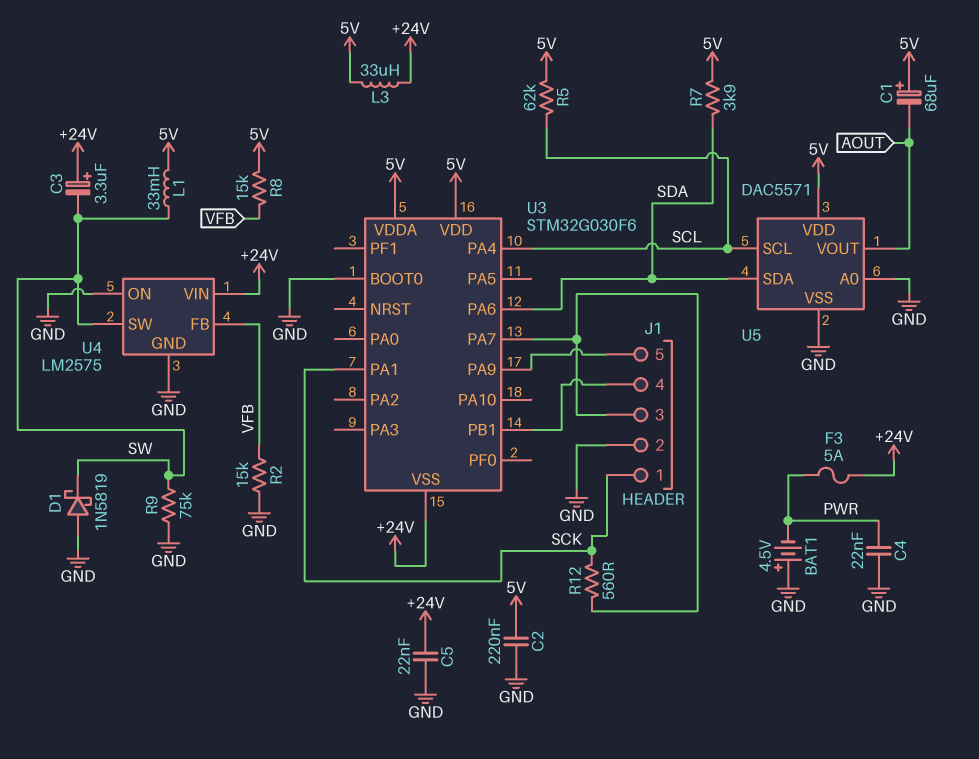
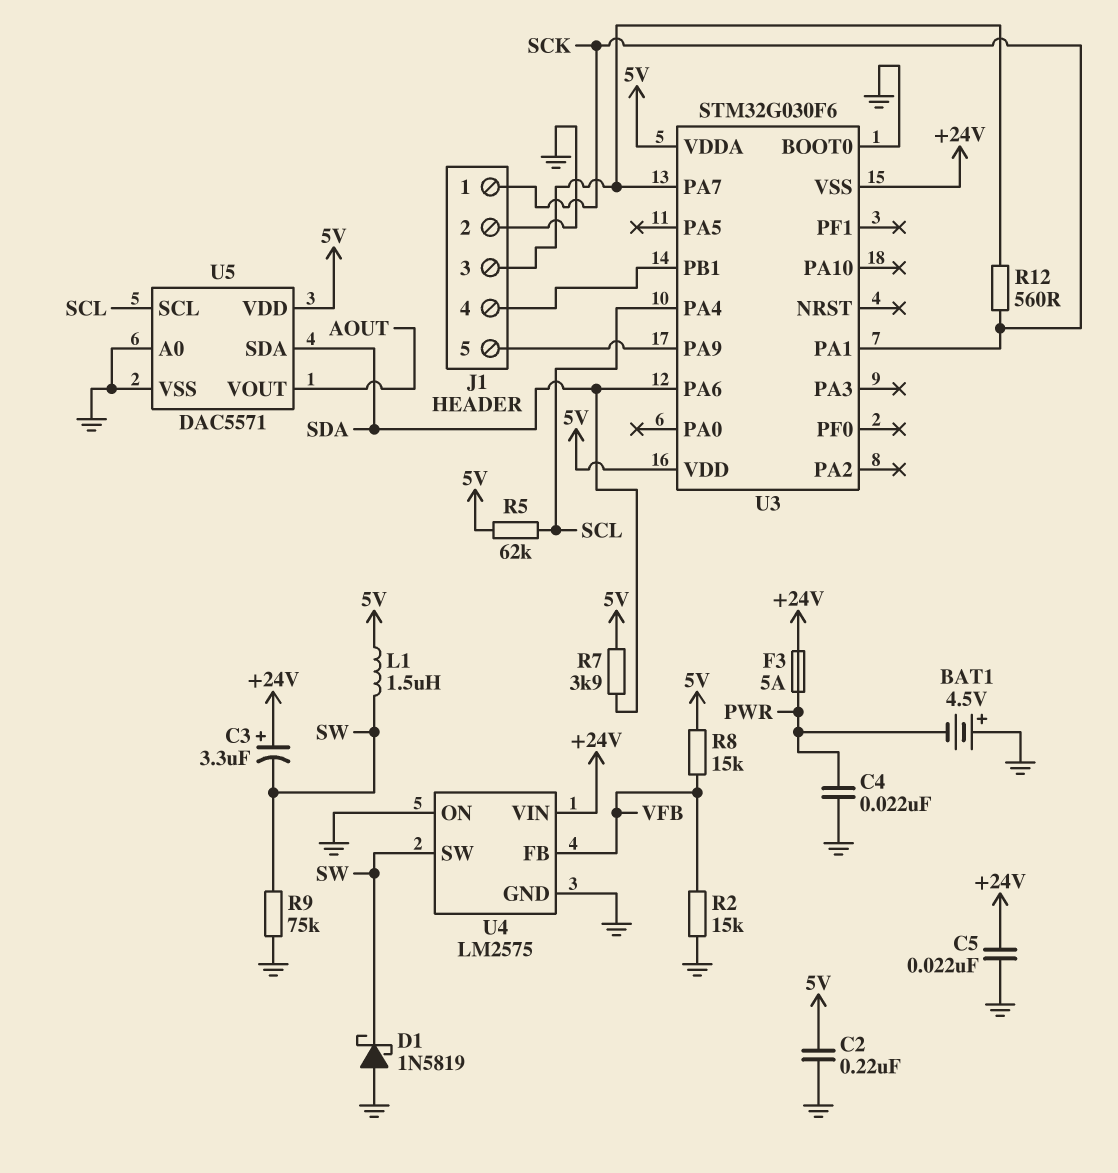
C1: 68uF (plus 5V, minus AOUT) -> none
L1: 33mH (5V, SW) -> 1.5uH (5V, SW)
L3: 33uH (+24V, 5V) -> none

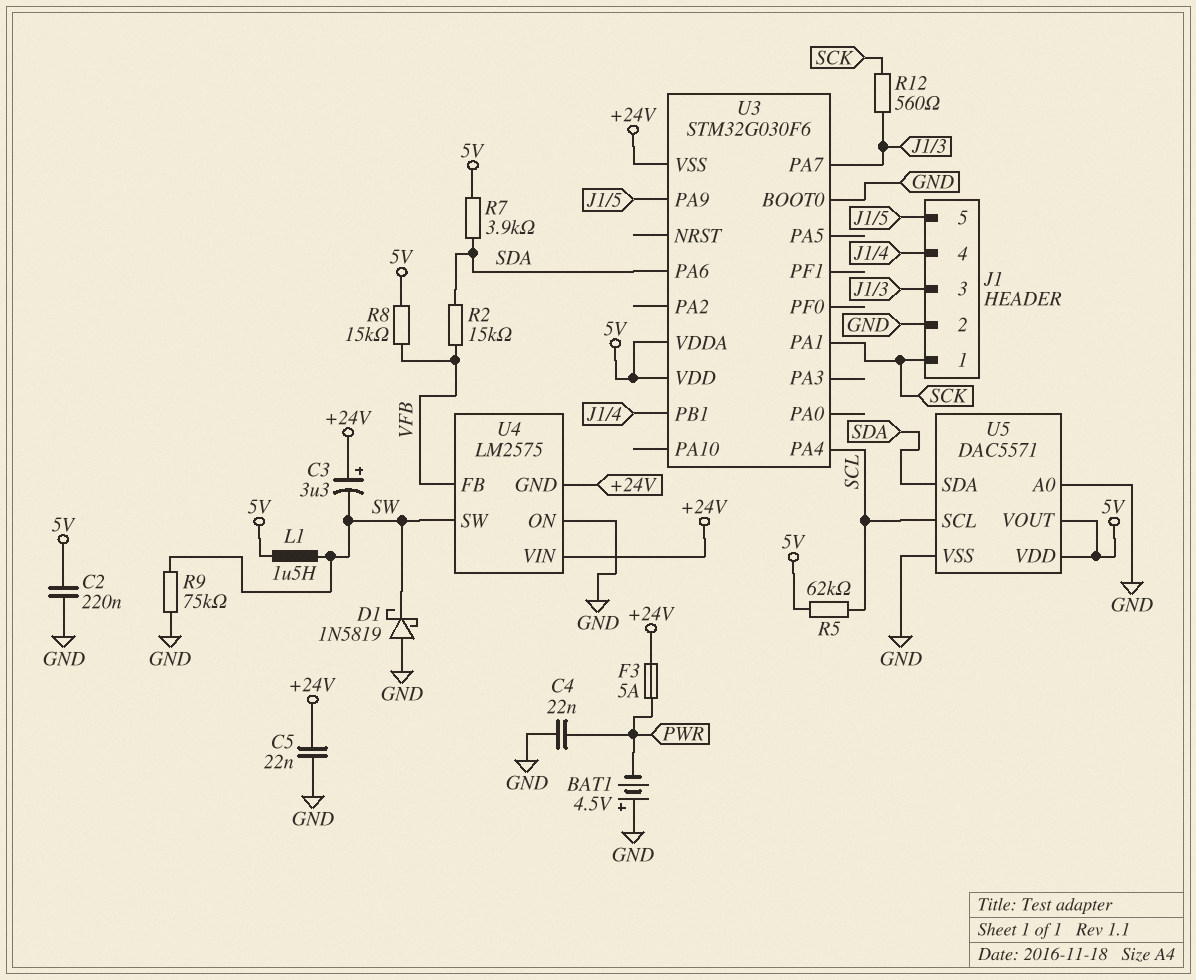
R2: 15k (GND, VFB) -> 15k (SDA, VFB)
U4 pin GND: GND -> +24V
U5 pin VOUT: AOUT -> 5V

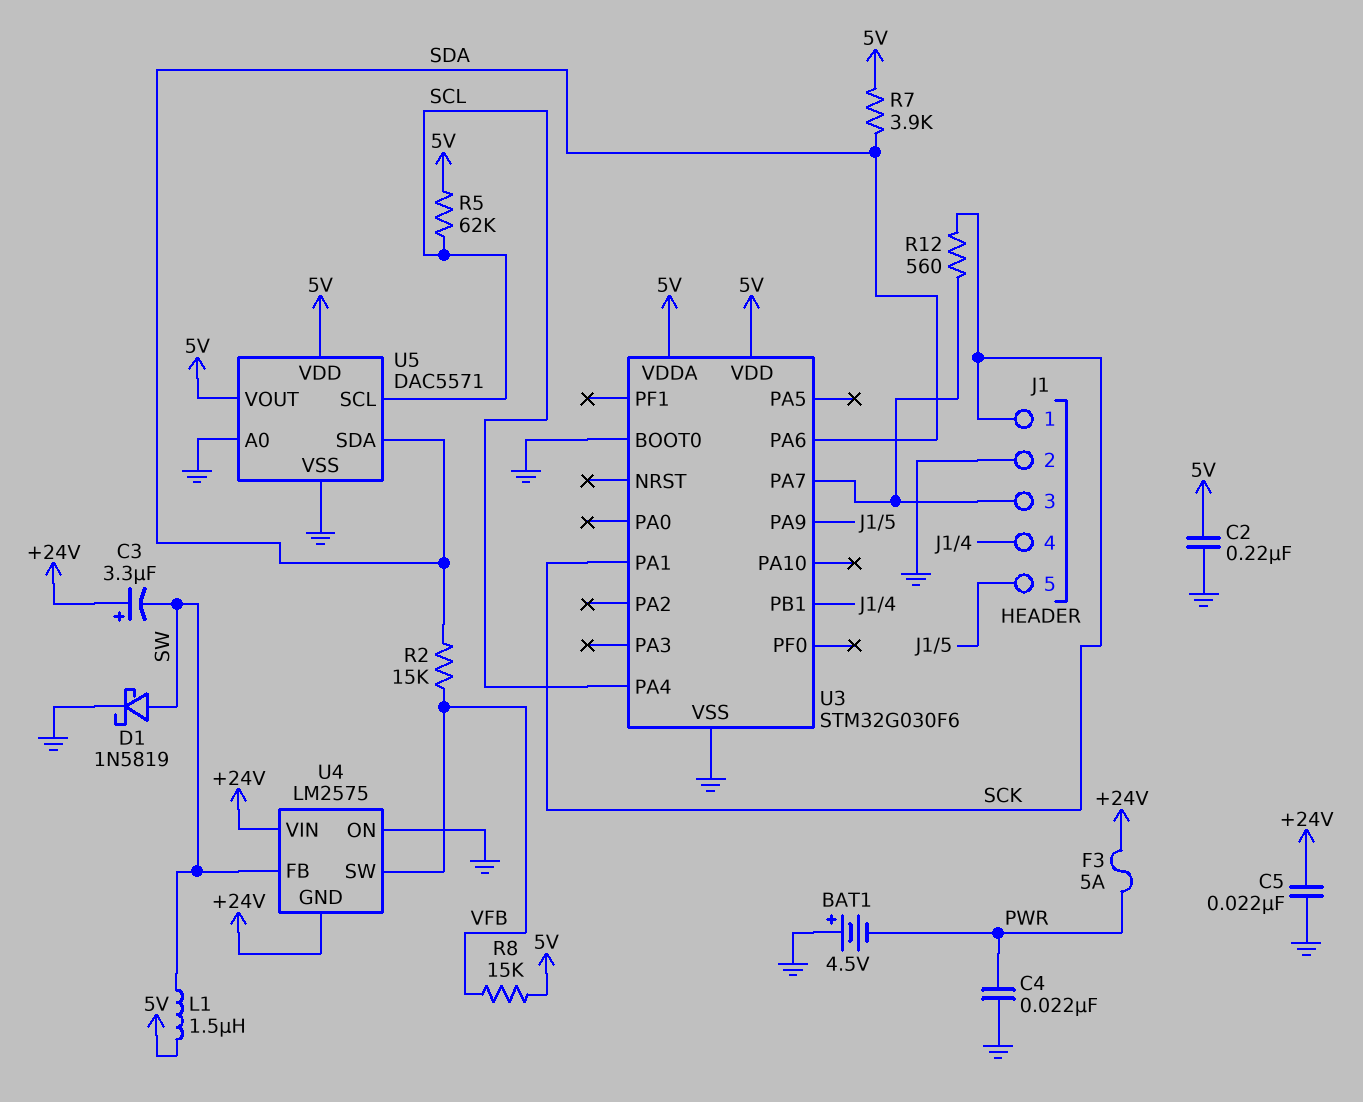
D1: schottky 1N5819 (A GND, K SW) -> schottky 1N5819 (A SW, K GND)
R9: 75k (GND, SW) -> none
U3 pin VSS: +24V -> GND
U4 pin FB: VFB -> SW
U4 pin SW: SW -> VFB

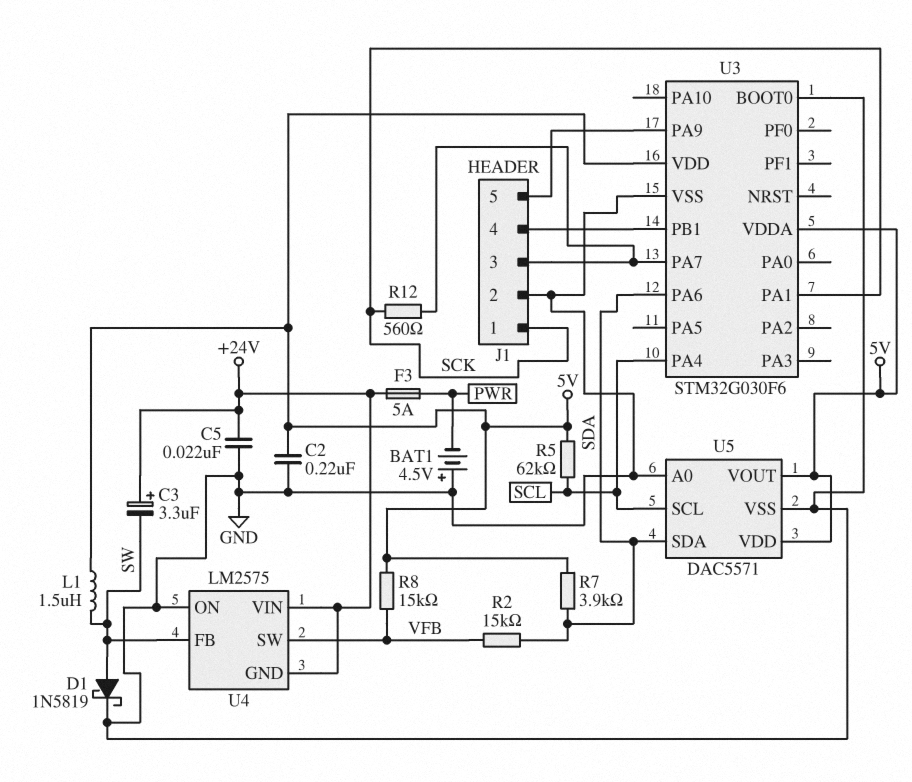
C4: 22nF (GND, PWR) -> none

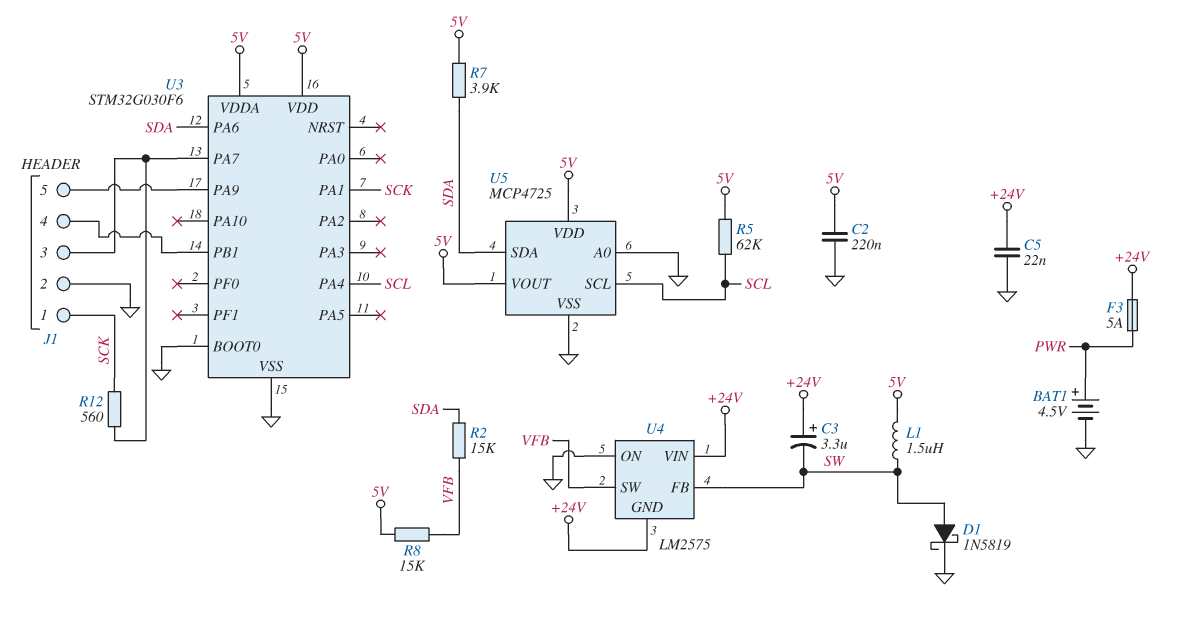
BAT1: 4.5V (plus GND, minus PWR) -> 4.5V (plus PWR, minus GND)
U5: DAC5571 -> MCP4725

